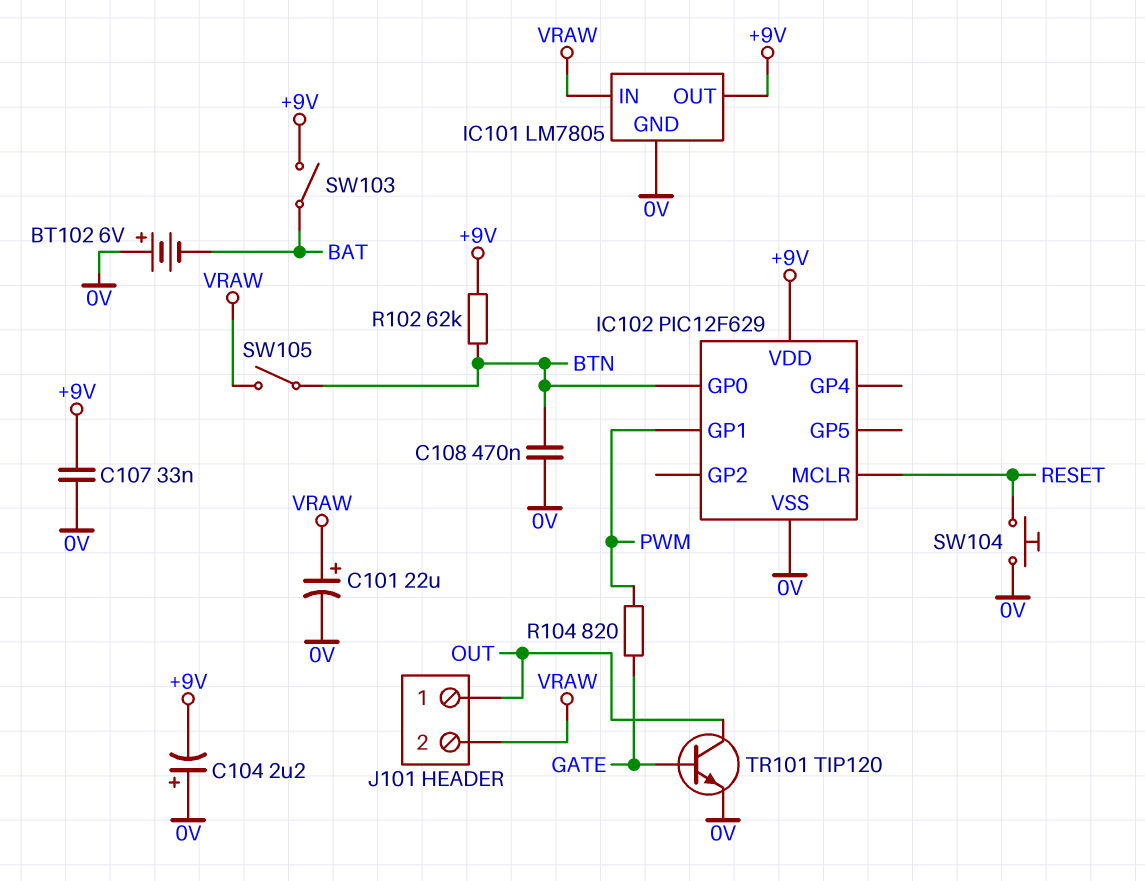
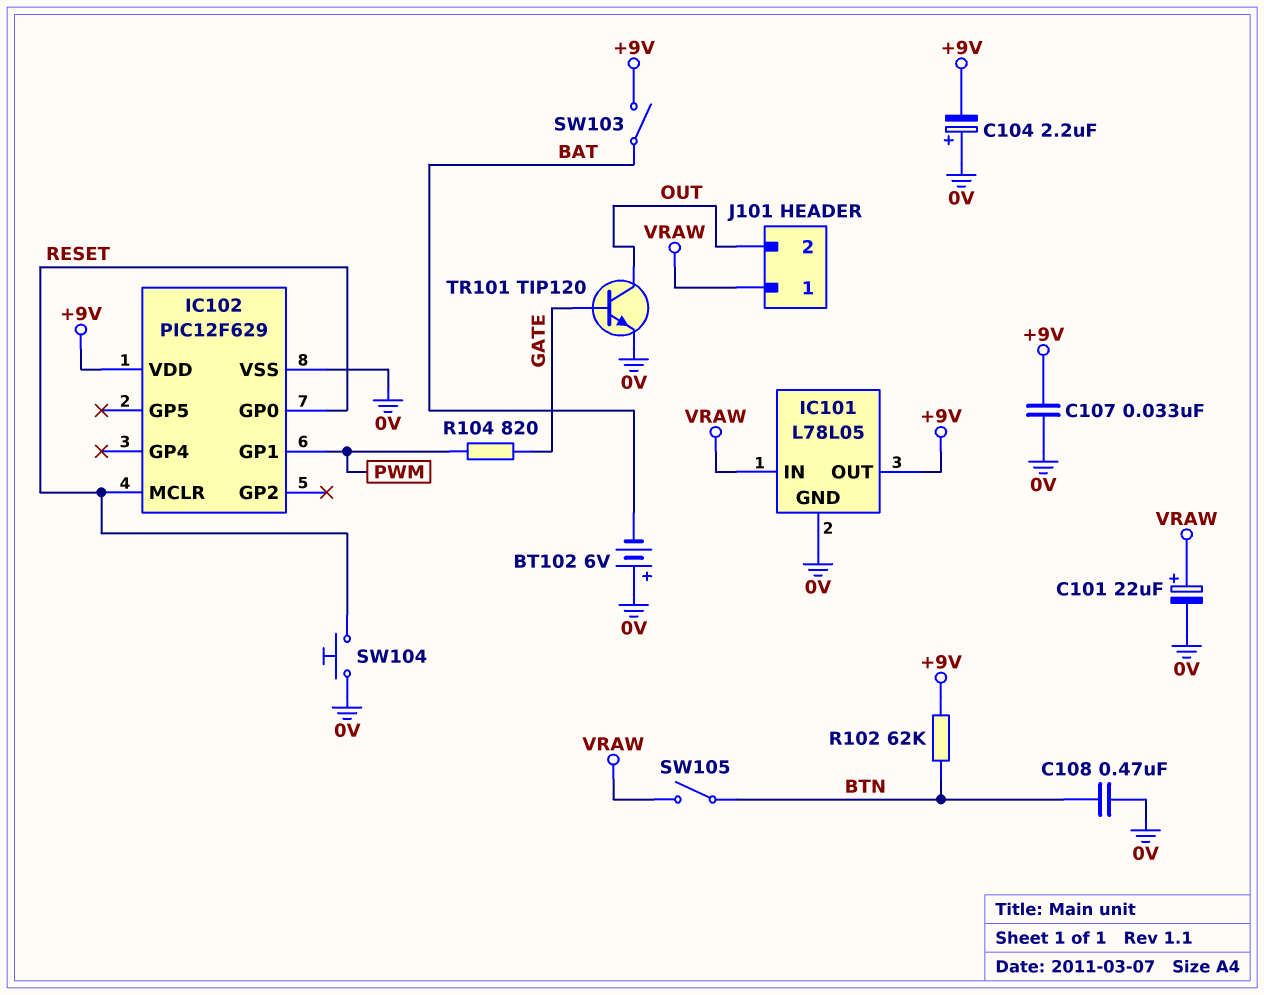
IC101: LM7805 -> L78L05
IC102 pin GP0: BTN -> RESET
J101 pin 1: OUT -> VRAW
J101 pin 2: VRAW -> OUT

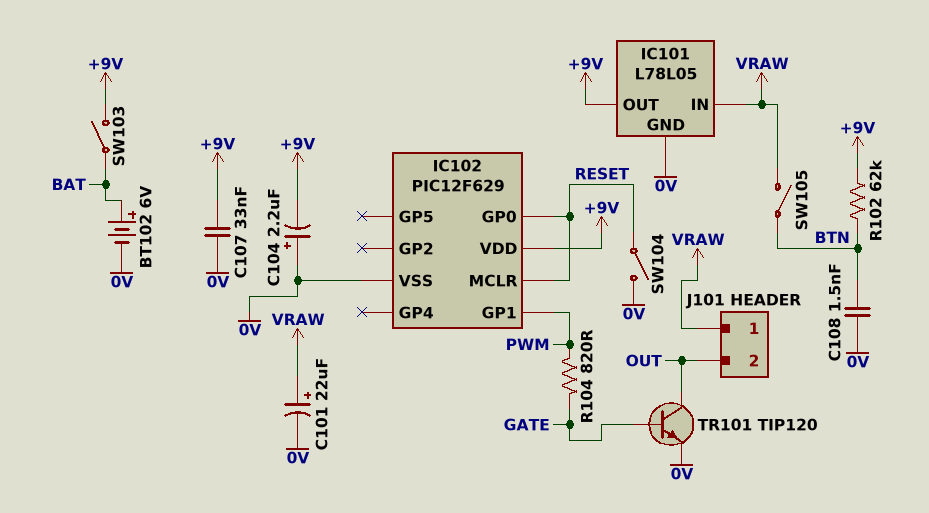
BT102: 6V (plus 0V, minus BAT) -> 6V (plus BAT, minus 0V)
C108: 470nF (0V, BTN) -> 1.5nF (0V, BTN)
SW104: button (0V, RESET) -> switch (0V, RESET)

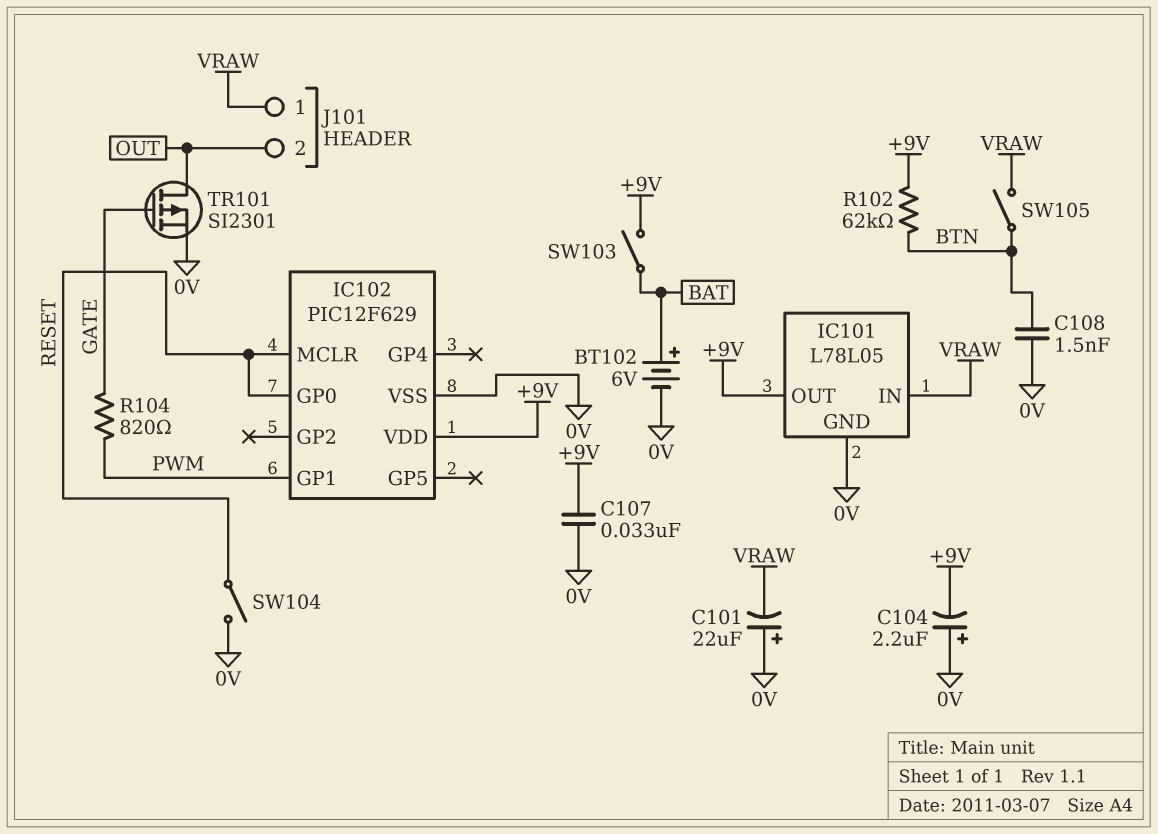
C101: 22uF (plus VRAW, minus 0V) -> 22uF (plus 0V, minus VRAW)
TR101: NPN TIP120 (B GATE, C OUT, E 0V) -> PMOS SI2301 (G GATE, D OUT, S 0V)

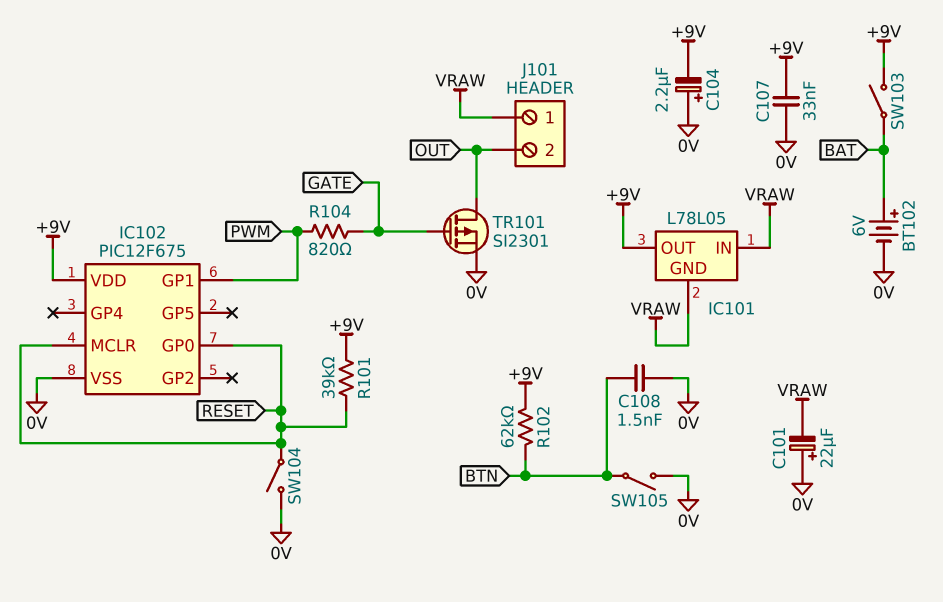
IC101 pin GND: 0V -> VRAW
IC102: PIC12F629 -> PIC12F675
R101: none -> 39k (+9V, RESET)
SW105: switch (BTN, VRAW) -> switch (0V, BTN)

